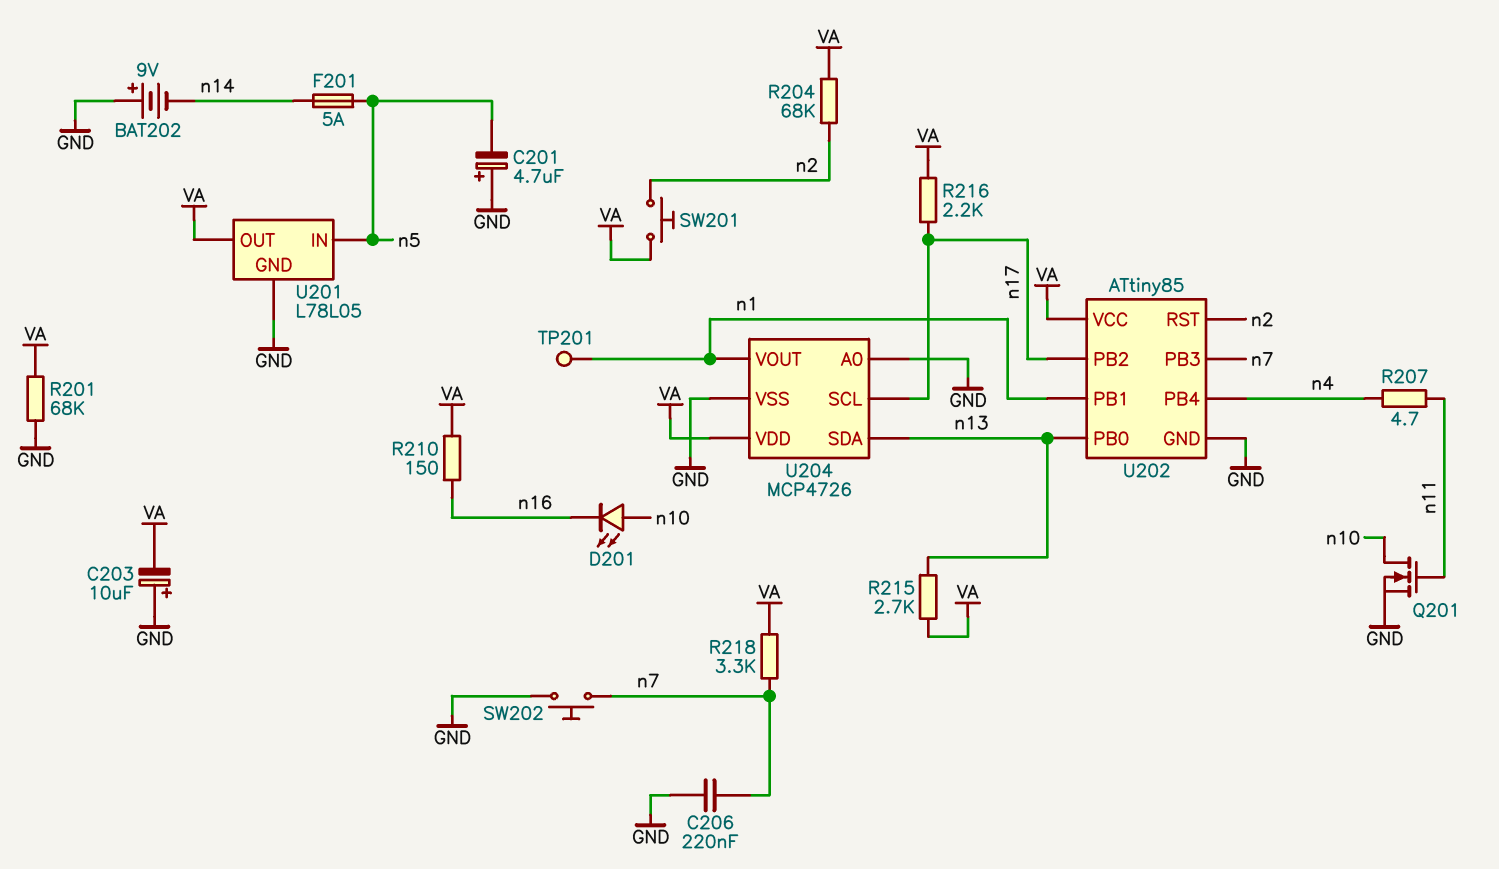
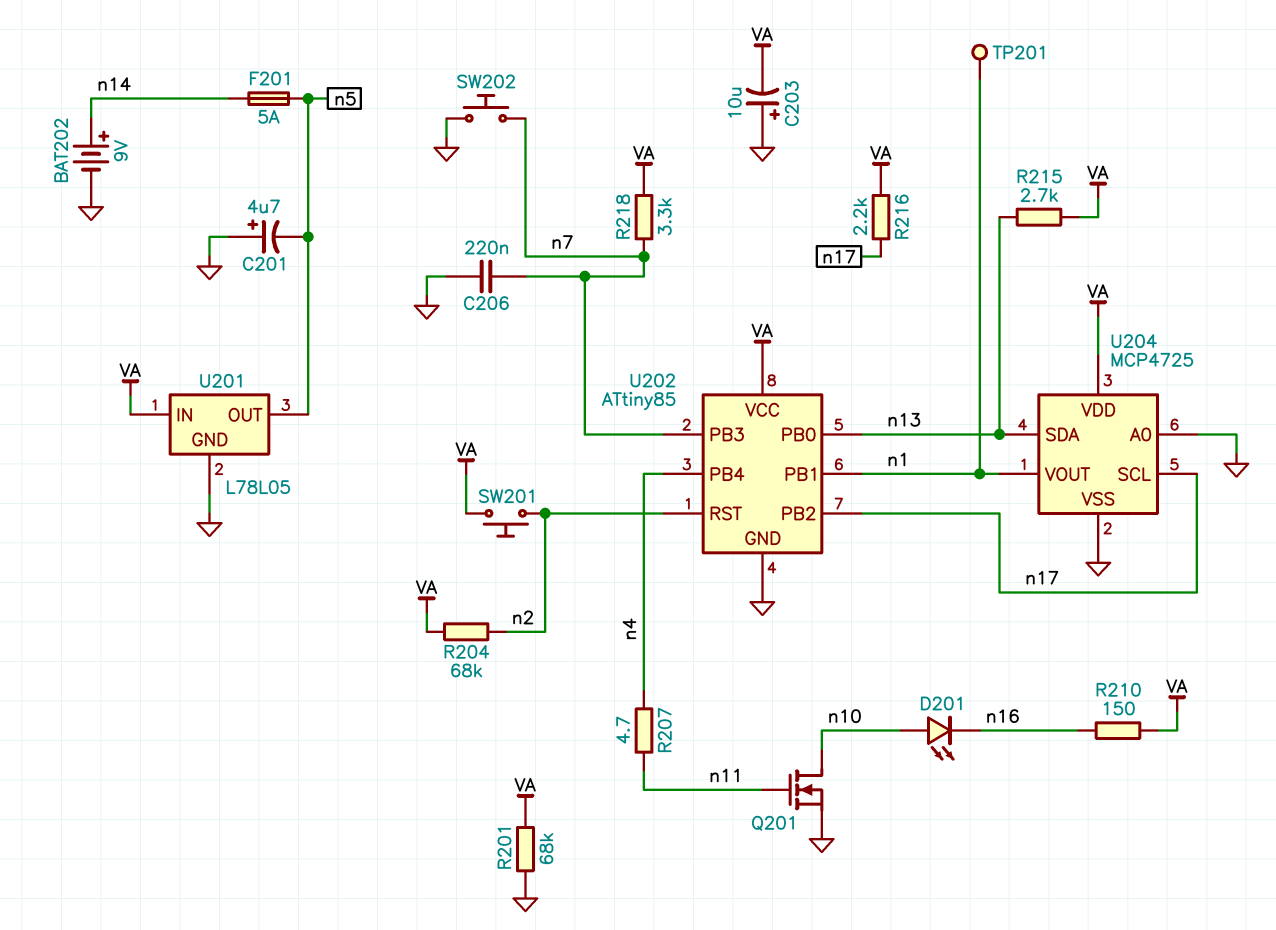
BAT202: 9V (plus GND, minus n14) -> 9V (plus n14, minus GND)
U201 pin IN: n5 -> VA
U201 pin OUT: VA -> n5
U204: MCP4726 -> MCP4725

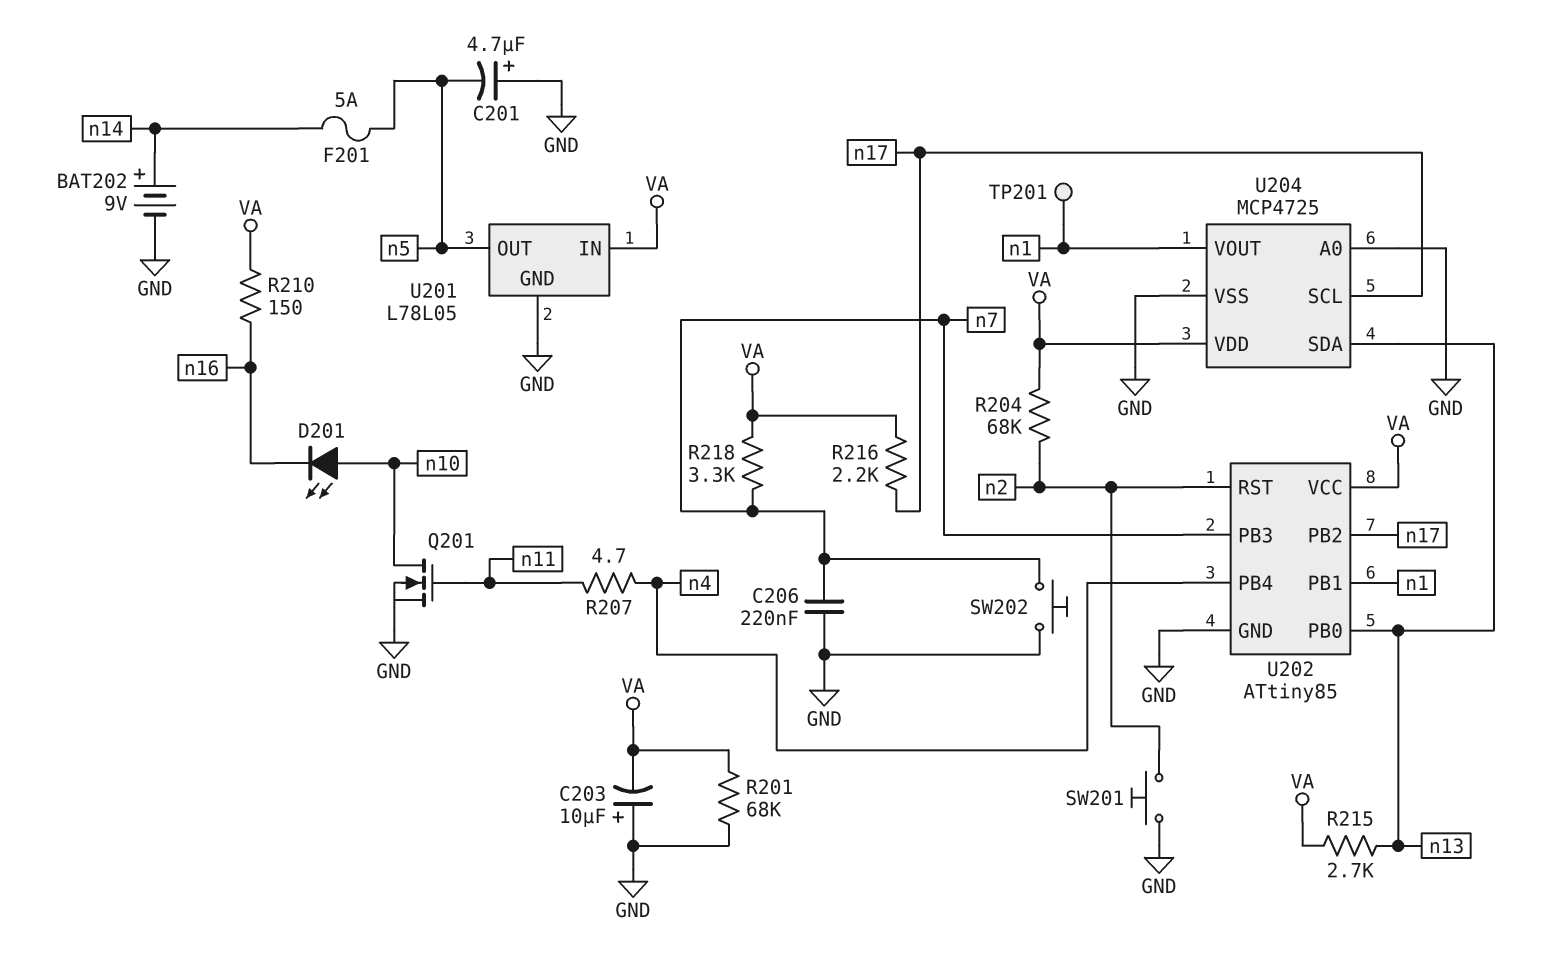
SW201: button (VA, n2) -> button (GND, n2)

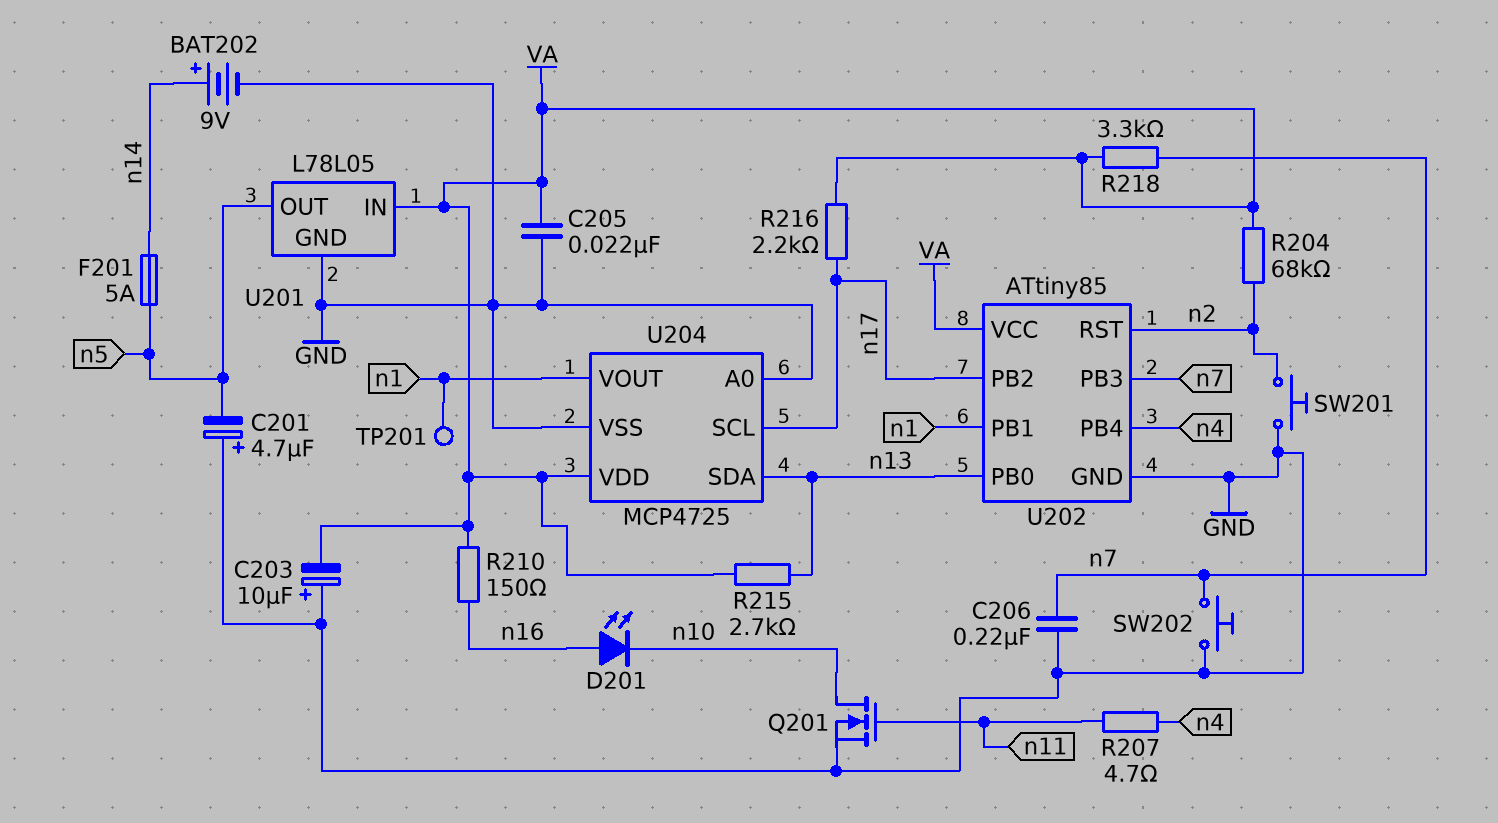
C205: none -> 22nF (GND, VA)
D201: LED (A n10, K n16) -> LED (A n16, K n10)
R201: 68k (GND, VA) -> none

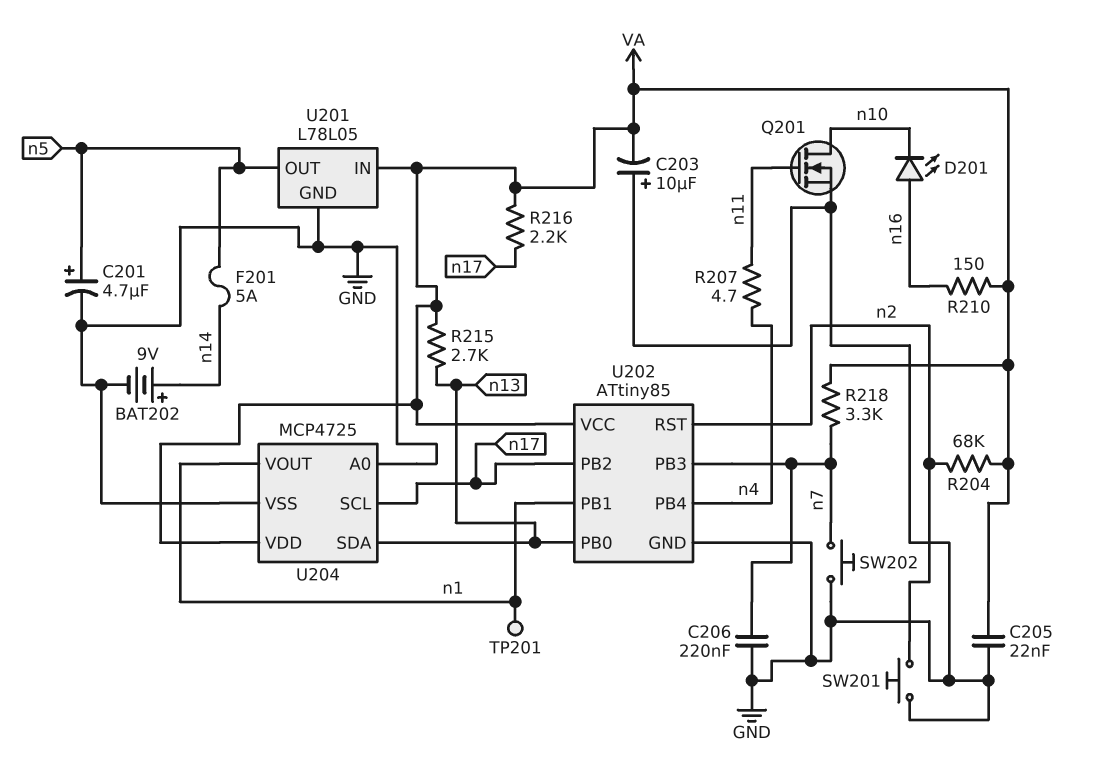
C201: 4.7uF (plus GND, minus n5) -> 4.7uF (plus n5, minus GND)

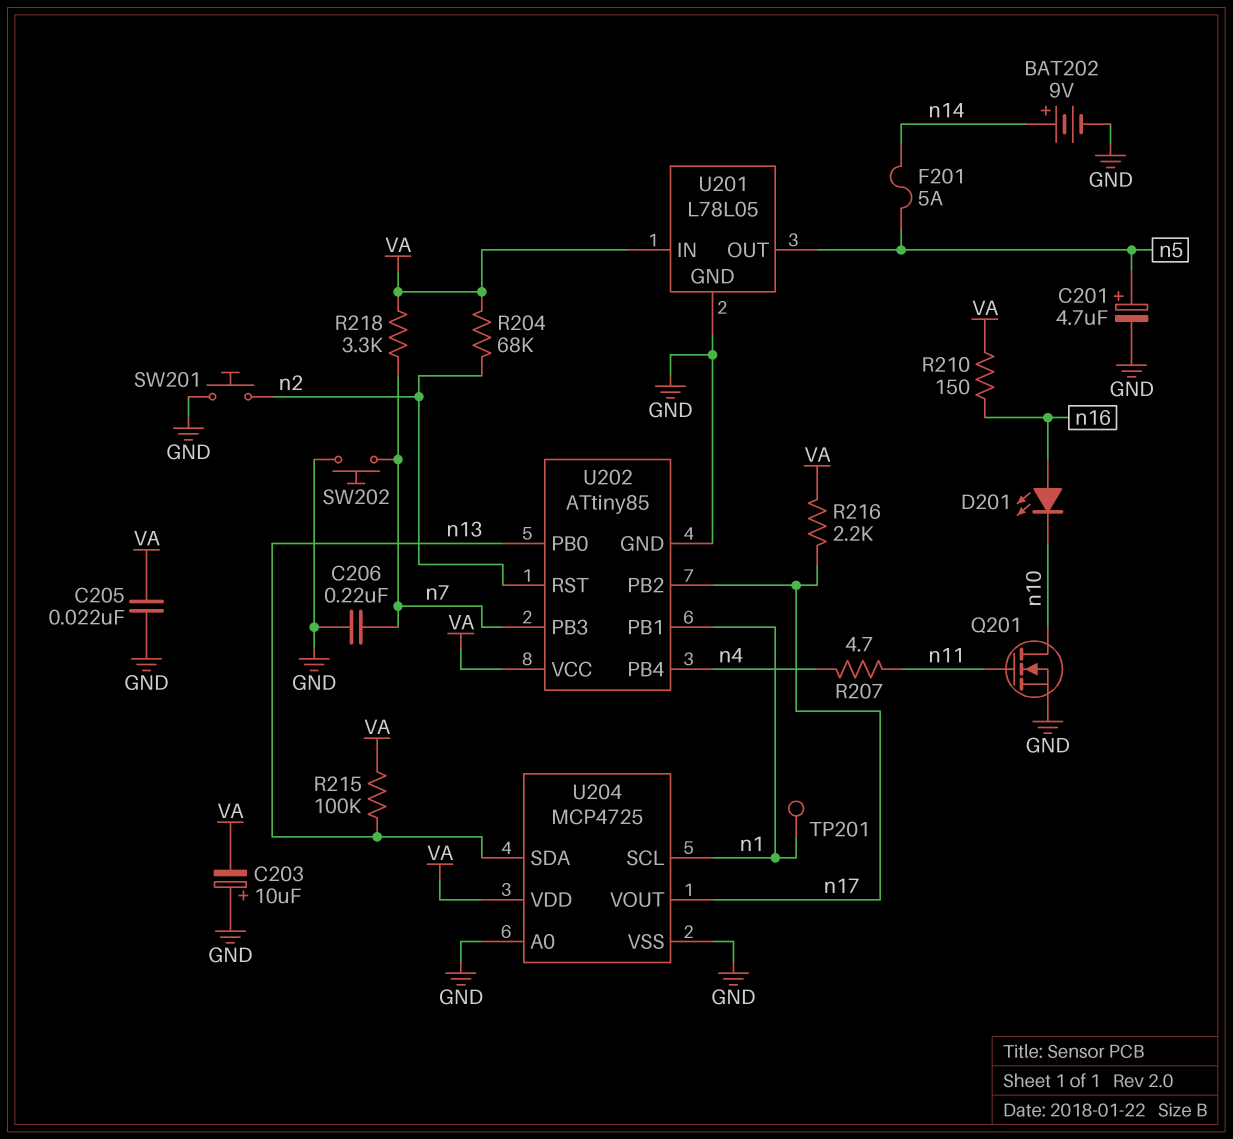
R215: 2.7k (VA, n13) -> 100k (VA, n13)
U204 pin SCL: n17 -> n1
U204 pin VOUT: n1 -> n17

